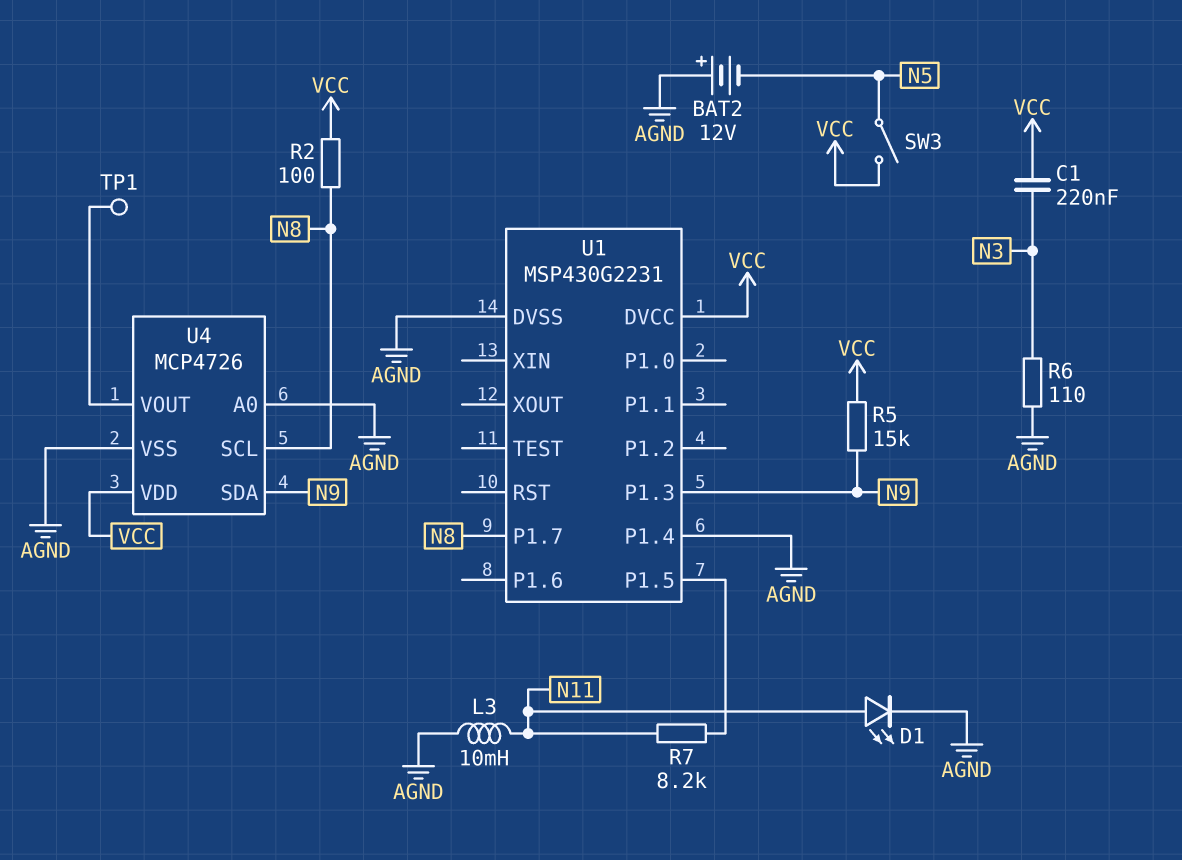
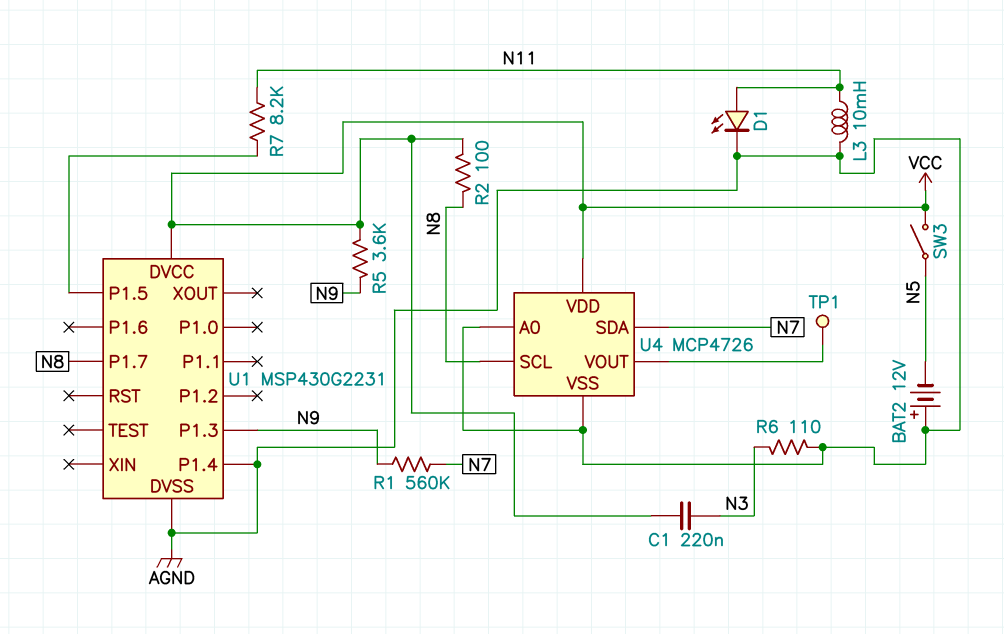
R1: none -> 560k (N7, N9)
R5: 15k (N9, VCC) -> 3.6k (N9, VCC)
U4 pin SDA: N9 -> N7

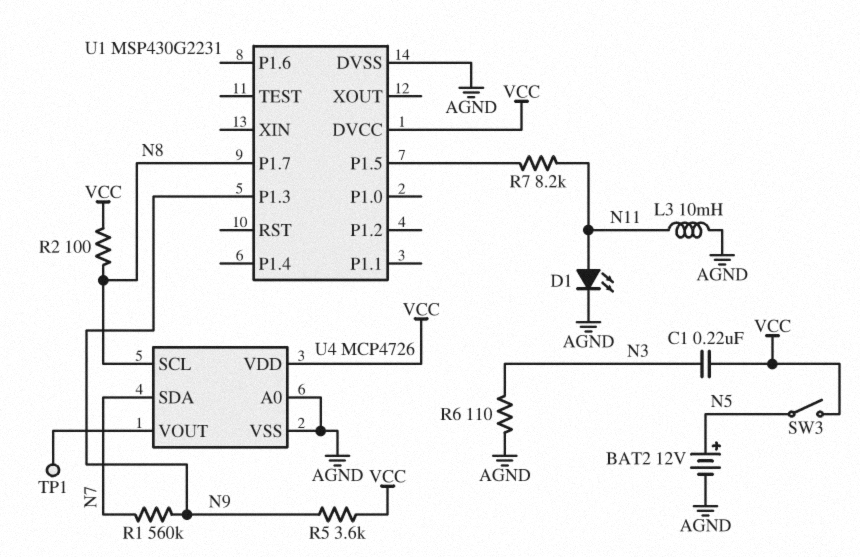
BAT2: 12V (plus AGND, minus N5) -> 12V (plus N5, minus AGND)
U1 pin P1.4: AGND -> none

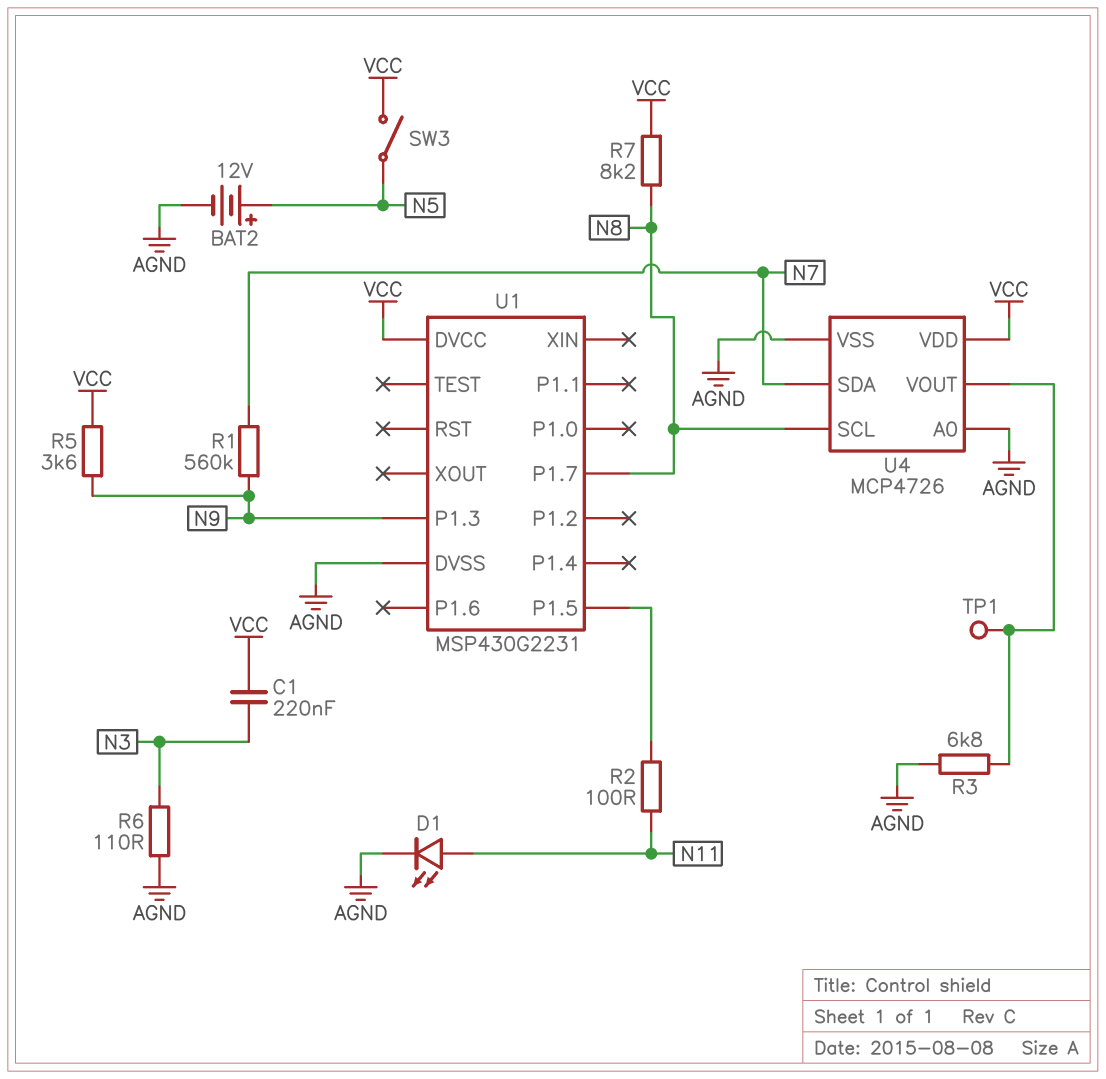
L3: 10mH (AGND, N11) -> none
R2: 100 (N8, VCC) -> 100 (N11, U1/P1.5)
R3: none -> 6.8k (AGND, U4/VOUT)
R7: 8.2k (N11, U1/P1.5) -> 8.2k (N8, VCC)

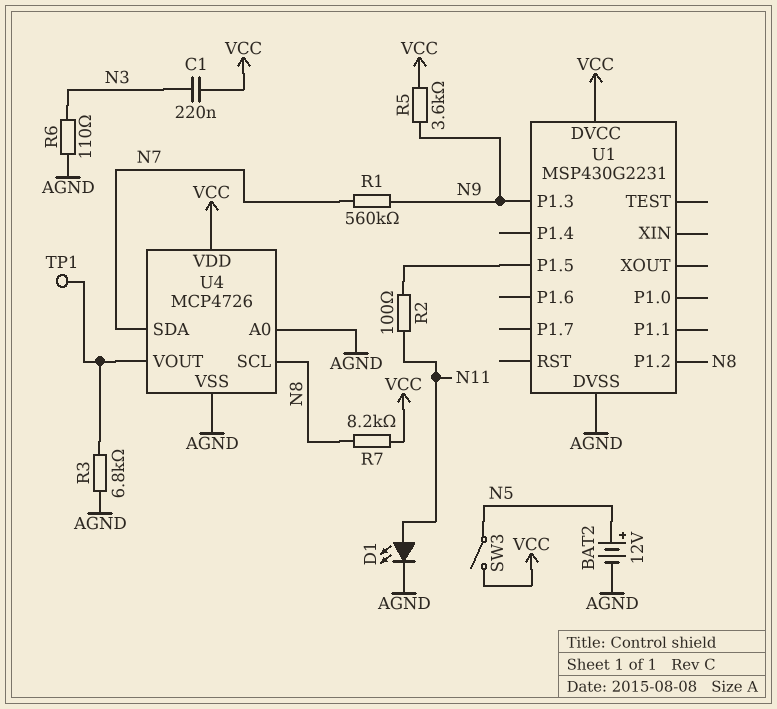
U1 pin P1.2: none -> N8
U1 pin P1.7: N8 -> none

